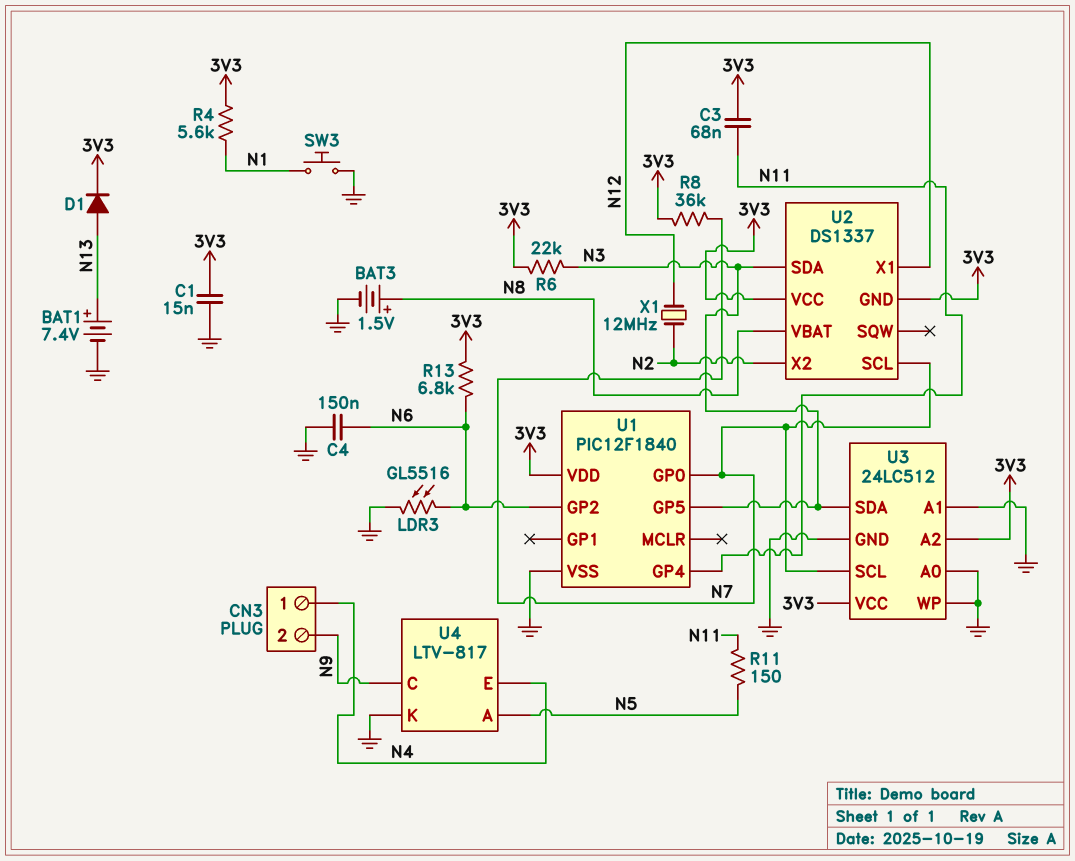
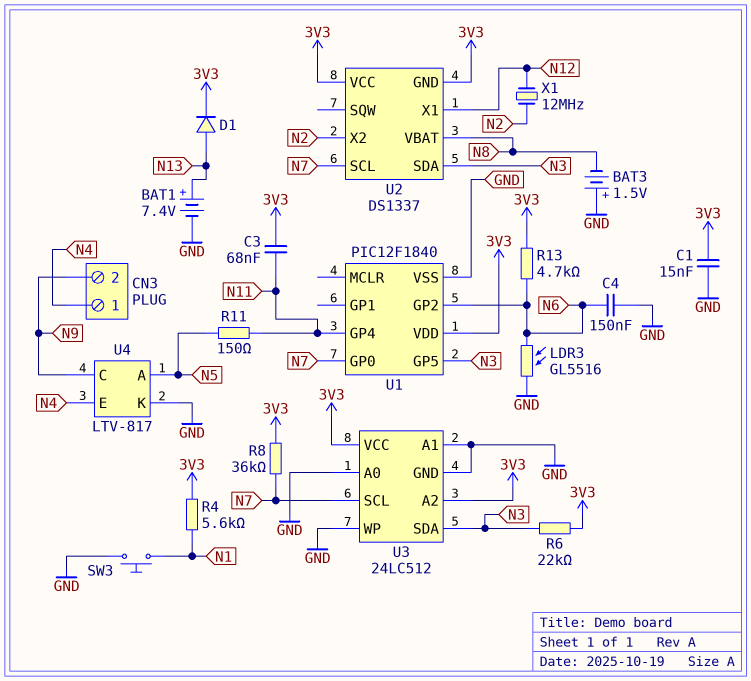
BAT3: 1.5V (plus N8, minus GND) -> 1.5V (plus GND, minus N8)
R13: 6.8k (3V3, N6) -> 4.7k (3V3, N6)

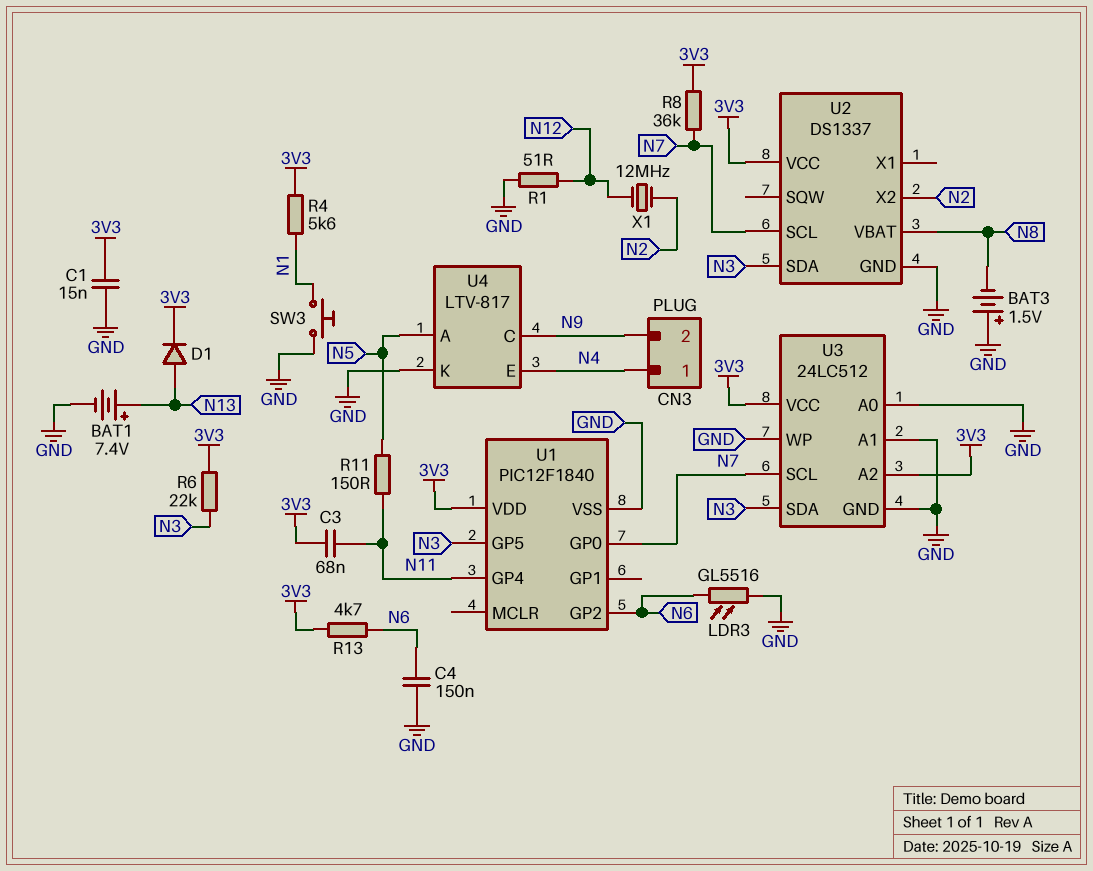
R1: none -> 51 (GND, N12)
U2 pin GND: 3V3 -> GND
U2 pin X1: N12 -> none

